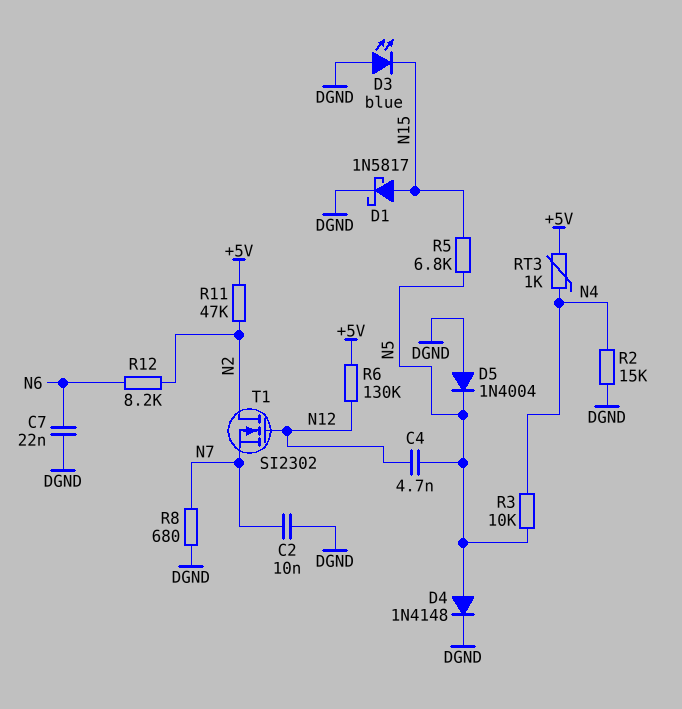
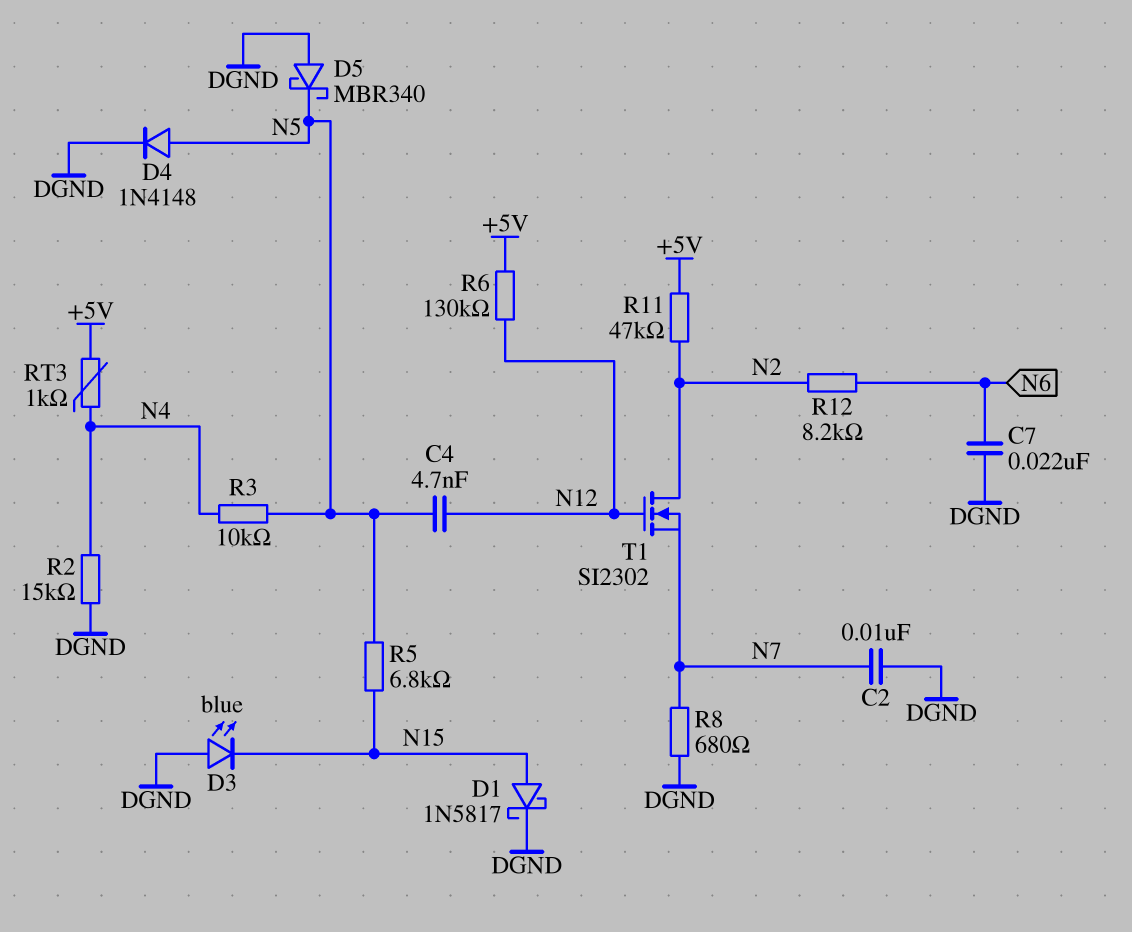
D5: diode 1N4004 (A DGND, K N5) -> schottky MBR340 (A DGND, K N5)

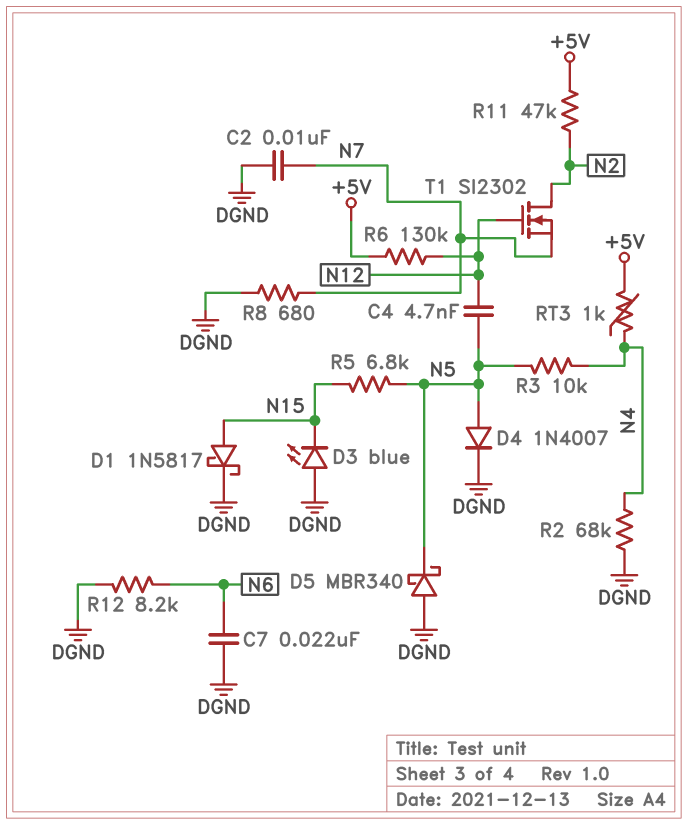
D4: diode 1N4148 (A N5, K DGND) -> diode 1N4007 (A N5, K DGND)
R2: 15k (DGND, N4) -> 68k (DGND, N4)
R12: 8.2k (N2, N6) -> 8.2k (DGND, N6)

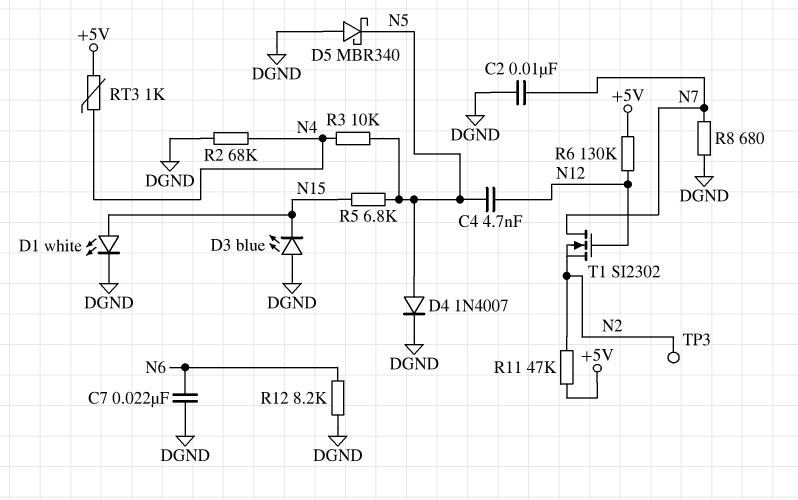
D1: schottky 1N5817 (A N15, K DGND) -> LED white (A N15, K DGND)
T1: NMOS SI2302 (G N12, D N2, S N7) -> NMOS SI2302 (G N12, D N7, S N2)
TP3: none -> test point (N2)

